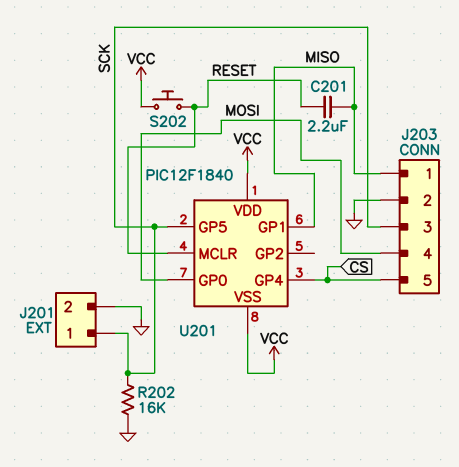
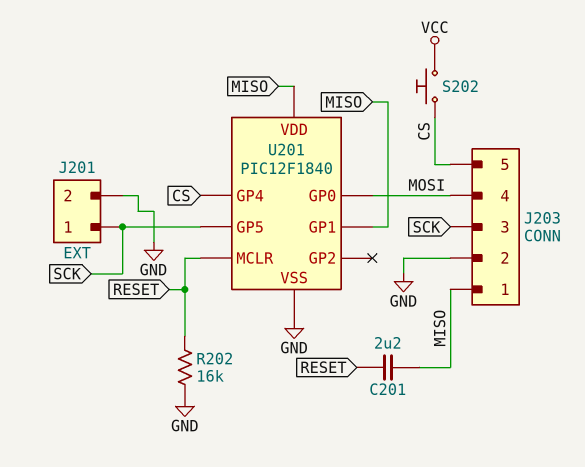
R202: 16k (GND, SCK) -> 16k (GND, RESET)
S202: button (RESET, VCC) -> button (CS, VCC)
U201 pin VDD: VCC -> MISO
U201 pin VSS: VCC -> GND

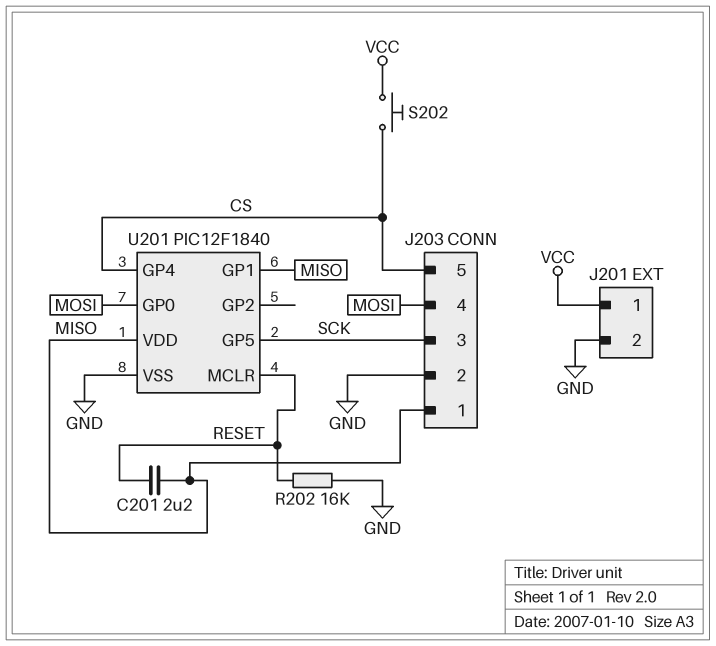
J201 pin 1: SCK -> VCC

